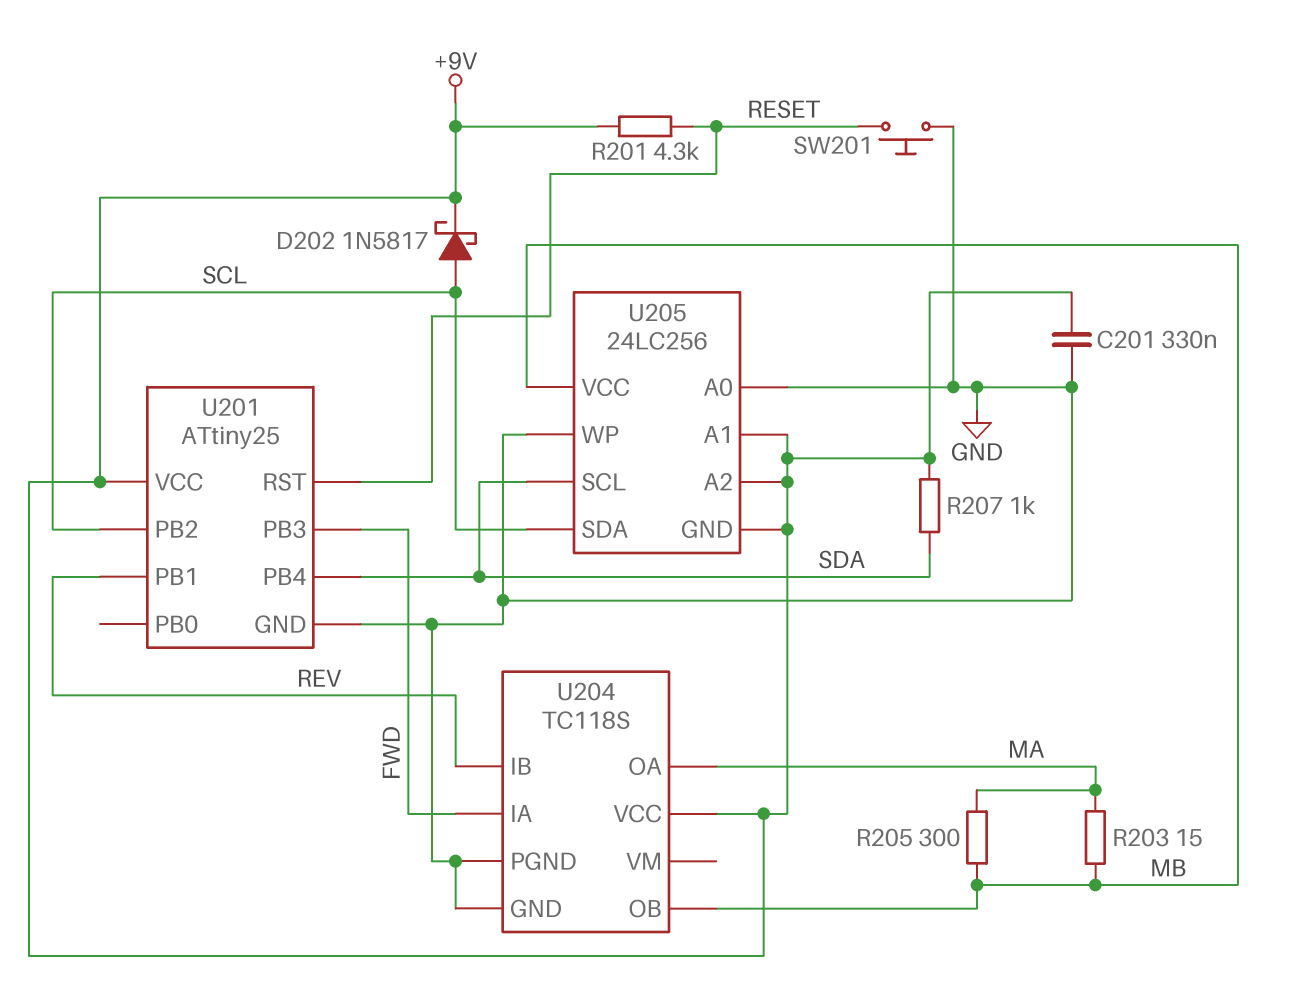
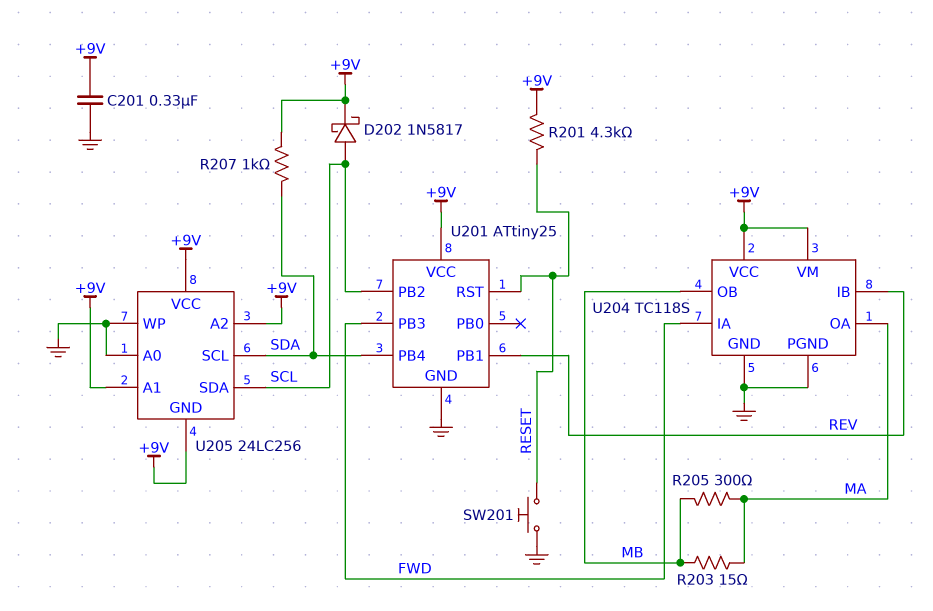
U204 pin VM: none -> +9V
U205 pin VCC: MB -> +9V

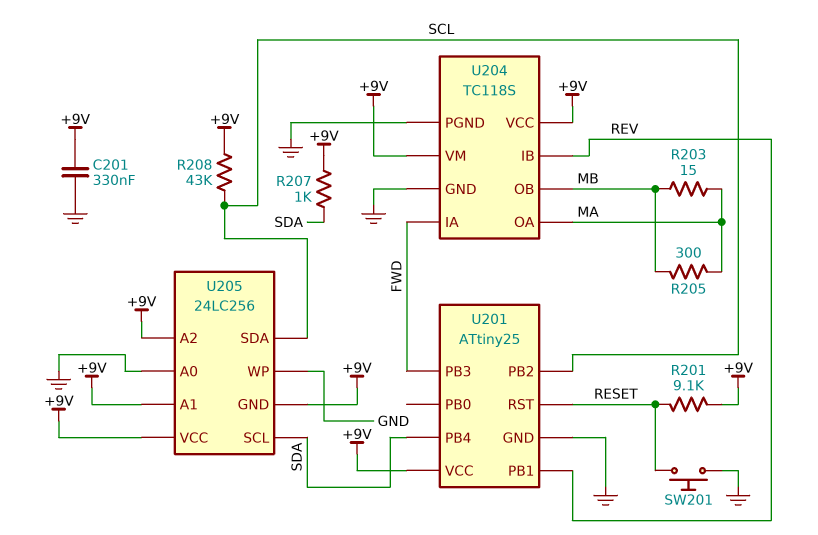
D202: schottky 1N5817 (A SCL, K +9V) -> none
R201: 4.3k (+9V, RESET) -> 9.1k (+9V, RESET)
R208: none -> 43k (+9V, SCL)

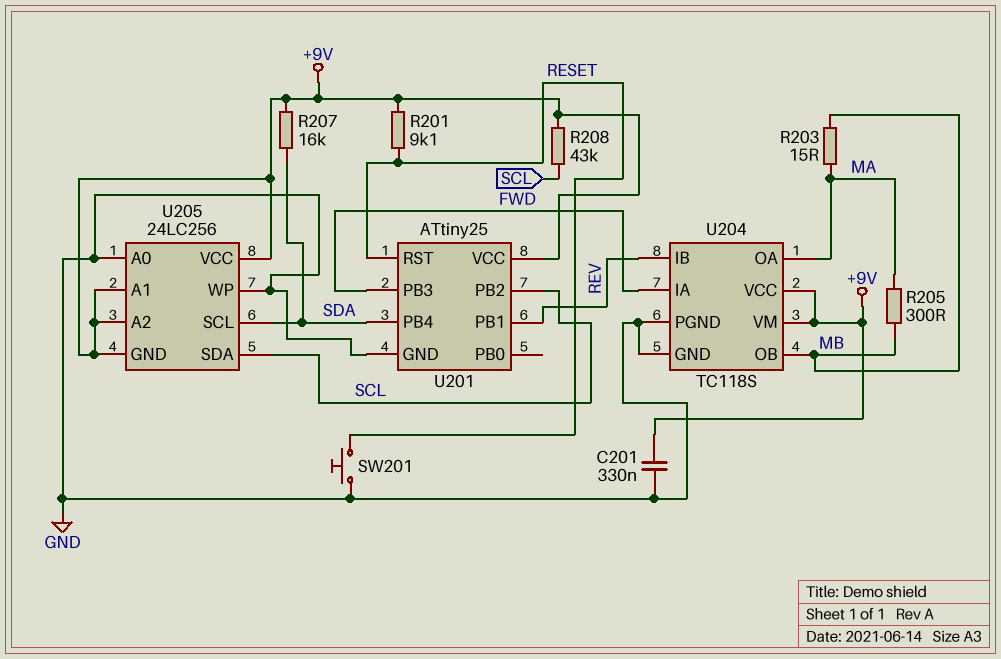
R207: 1k (+9V, SDA) -> 16k (+9V, SDA)

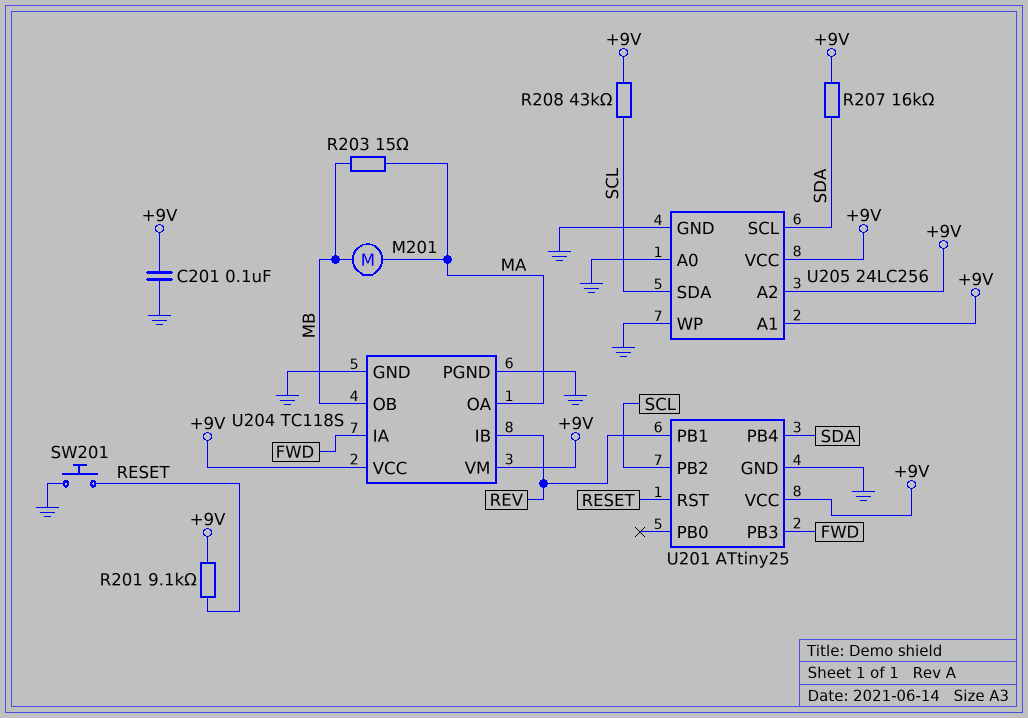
C201: 330nF (+9V, GND) -> 100nF (+9V, GND)
M201: none -> motor (MA, MB)
R205: 300 (MA, MB) -> none
U205 pin GND: +9V -> GND

